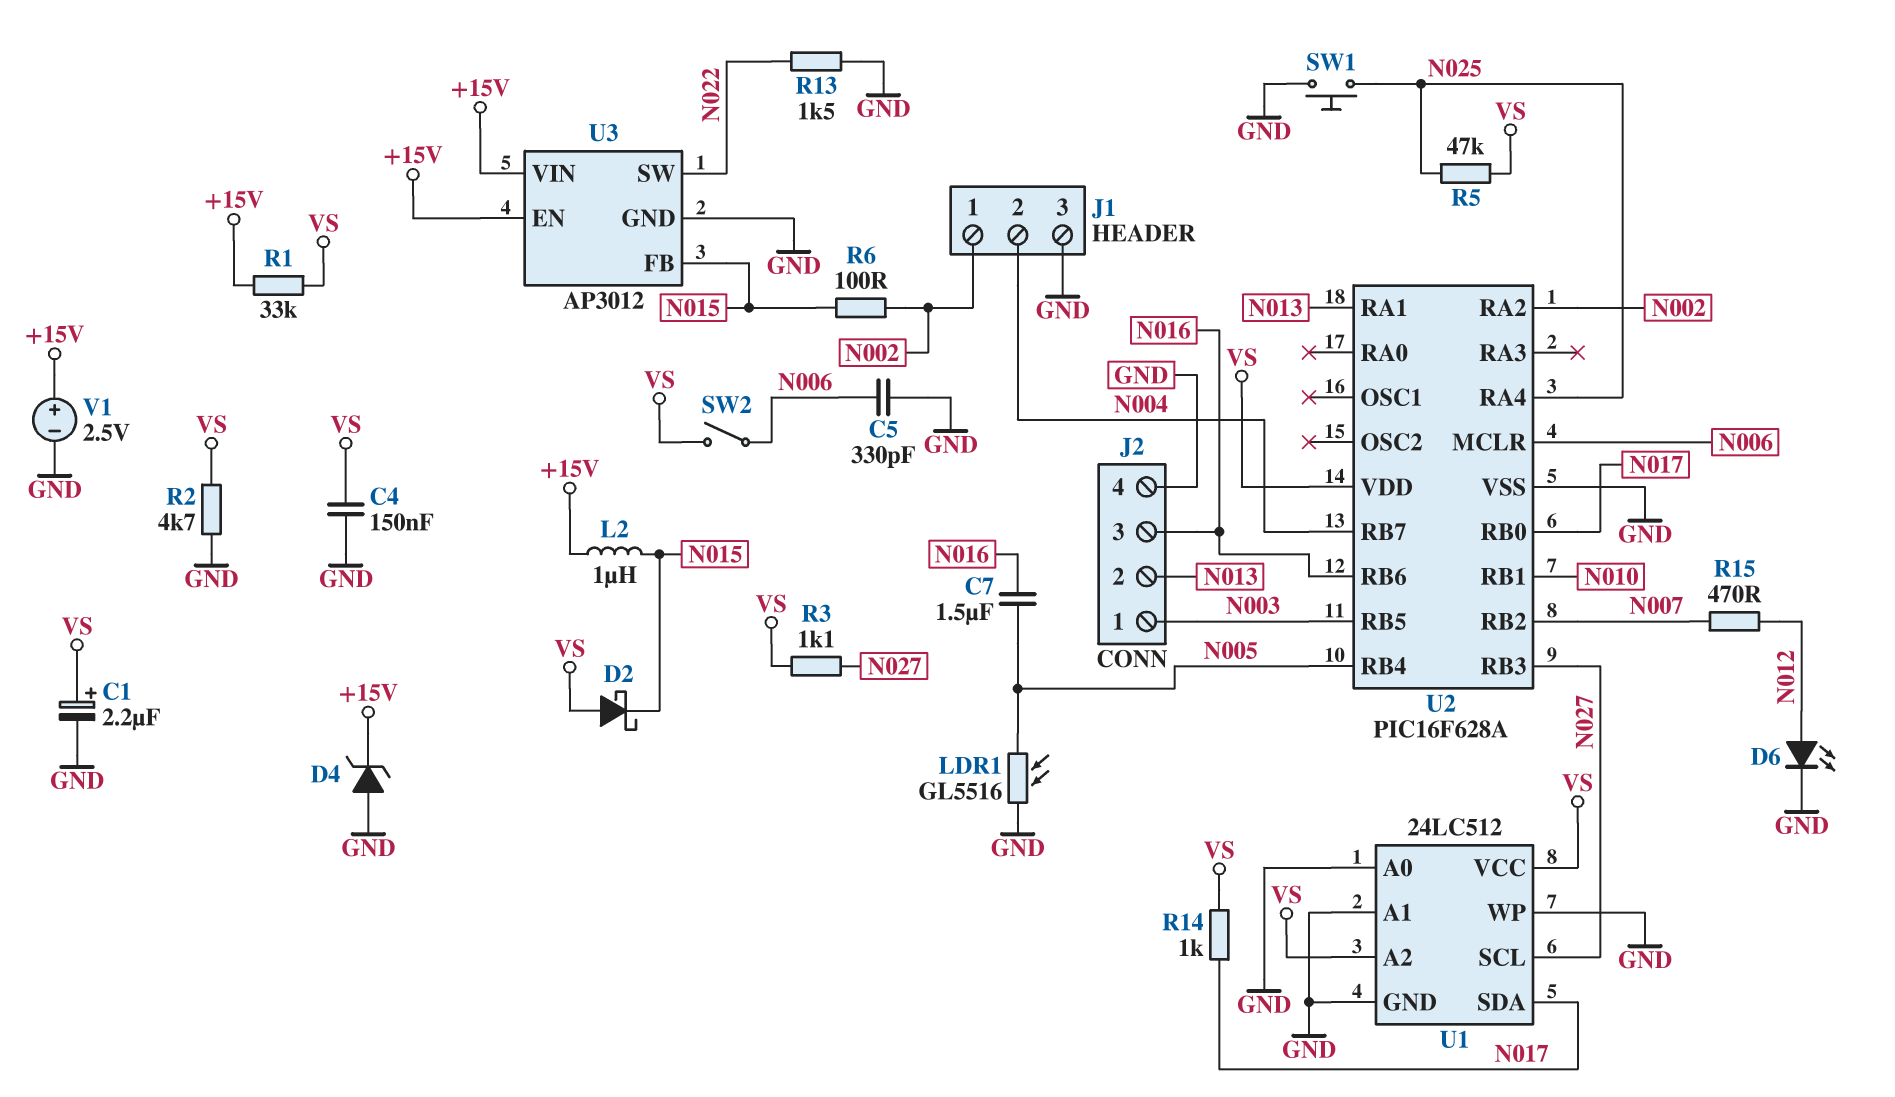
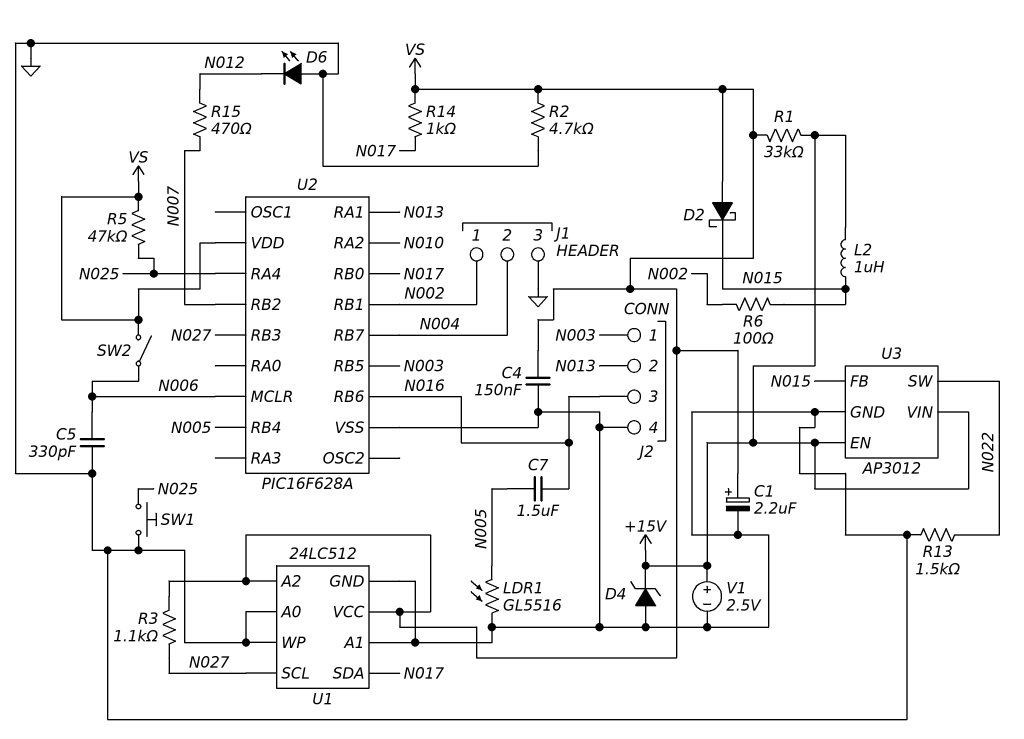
D6: LED (A N012, K GND) -> LED (A GND, K N012)
U2 pin RA2: N002 -> N010
U2 pin RB1: N010 -> N002

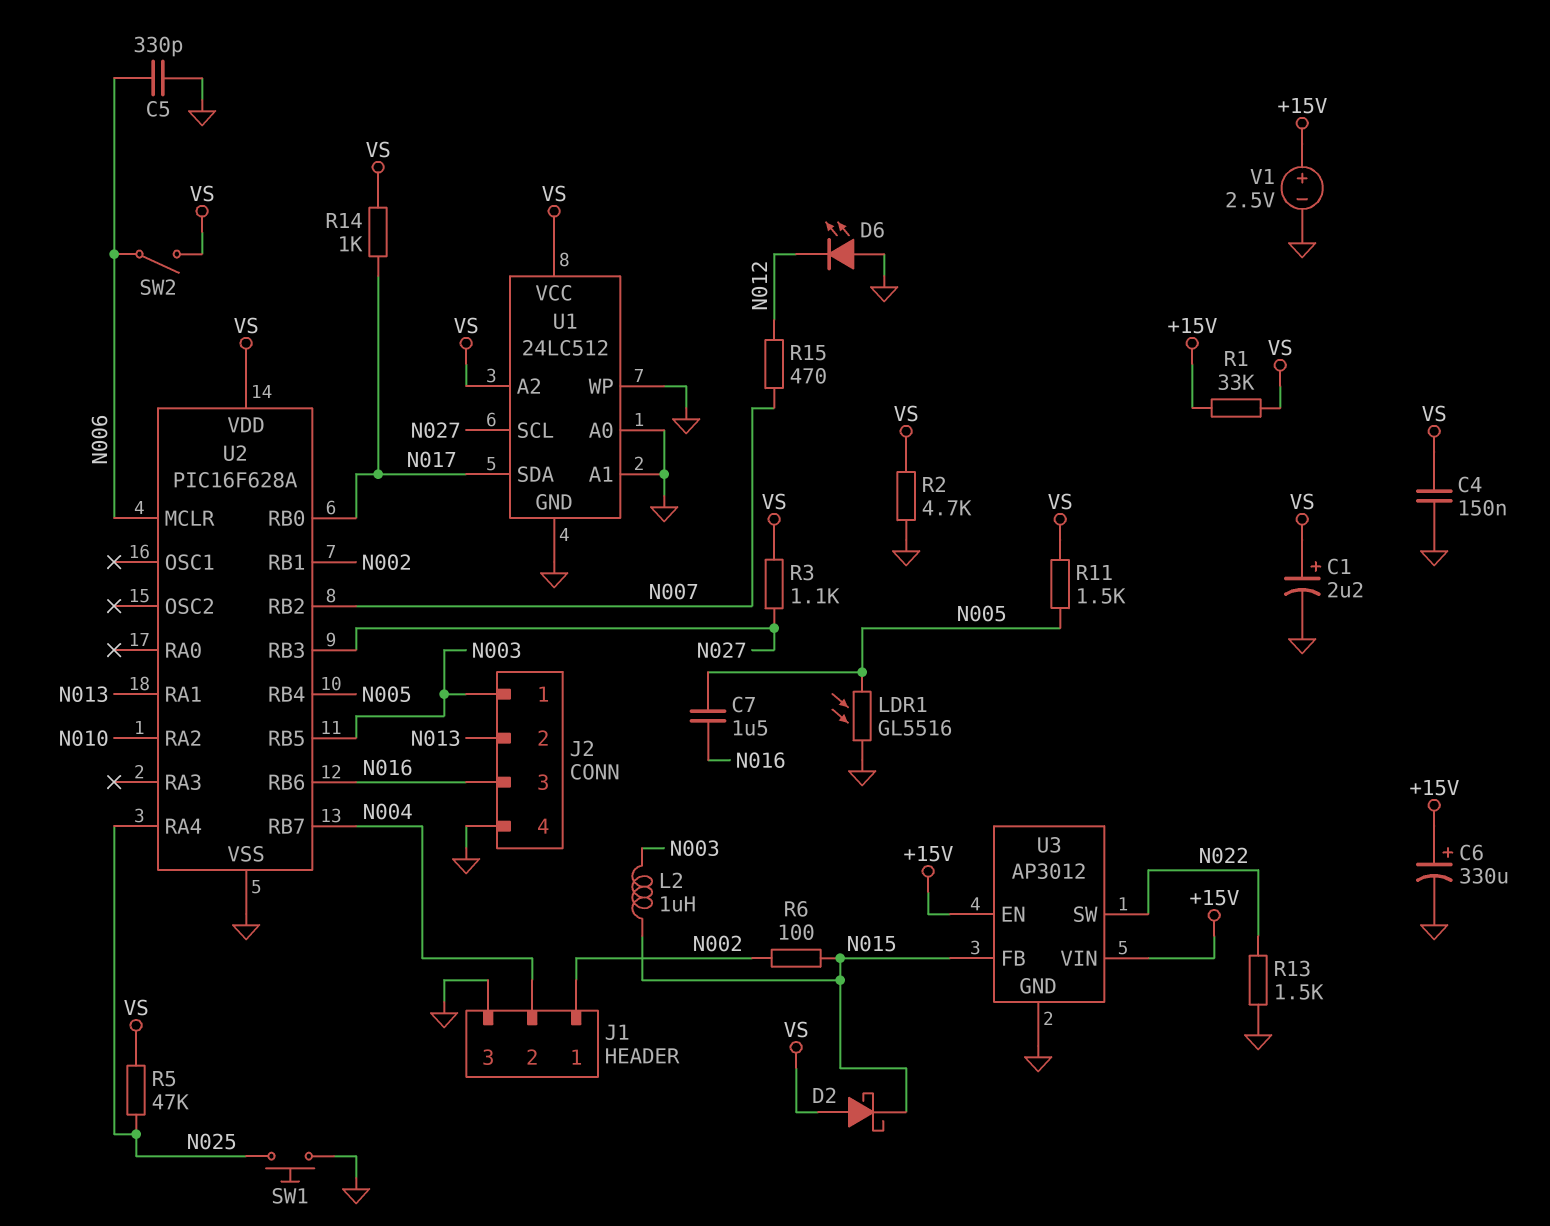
C6: none -> 330uF (plus +15V, minus GND)
D4: zener (A GND, K +15V) -> none
L2: 1uH (+15V, N015) -> 1uH (N003, N015)
R11: none -> 1.5k (N005, VS)

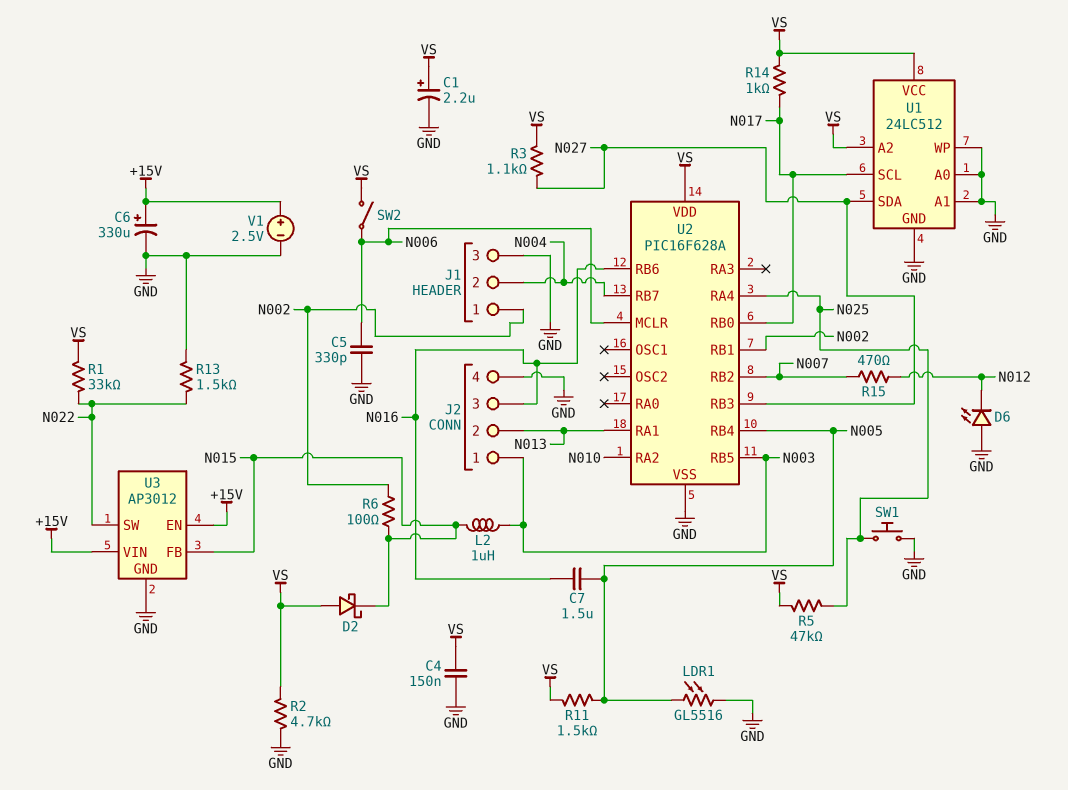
R1: 33k (+15V, VS) -> 33k (N022, VS)
U1 pin SCL: N027 -> N017
U1 pin SDA: N017 -> N027

